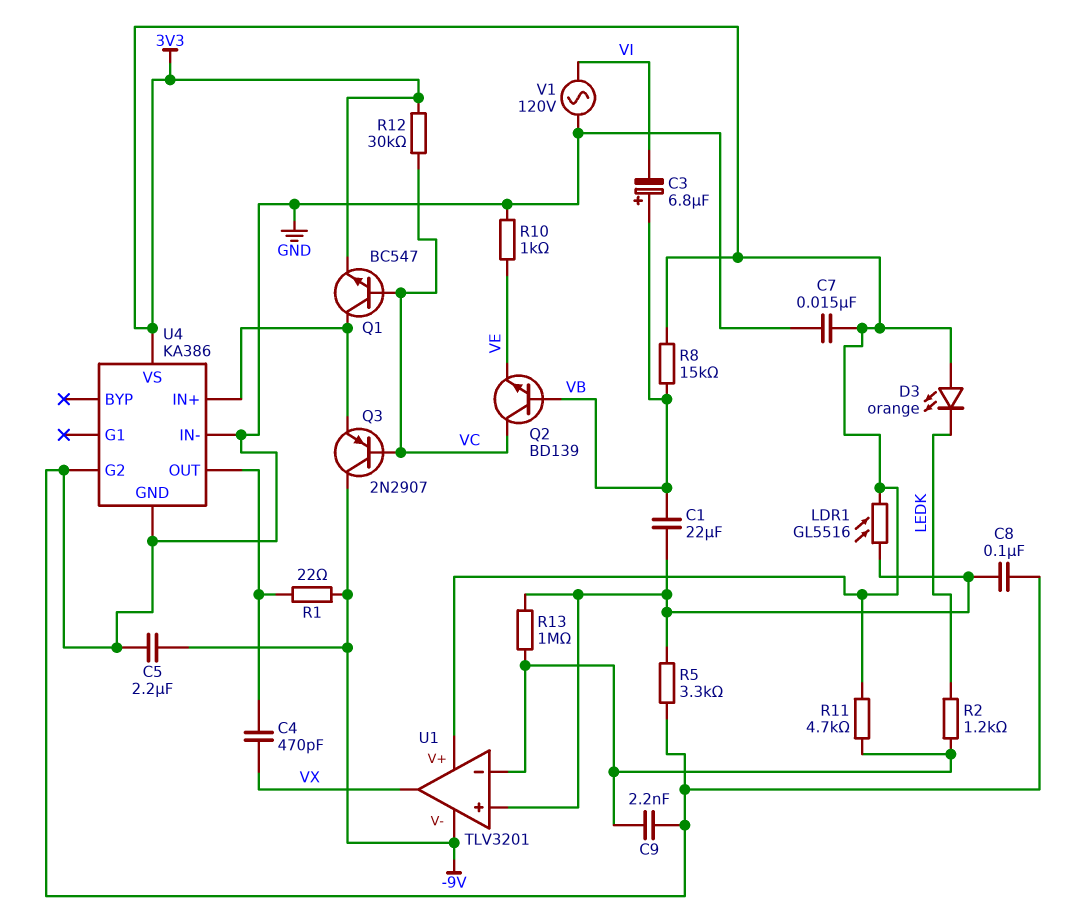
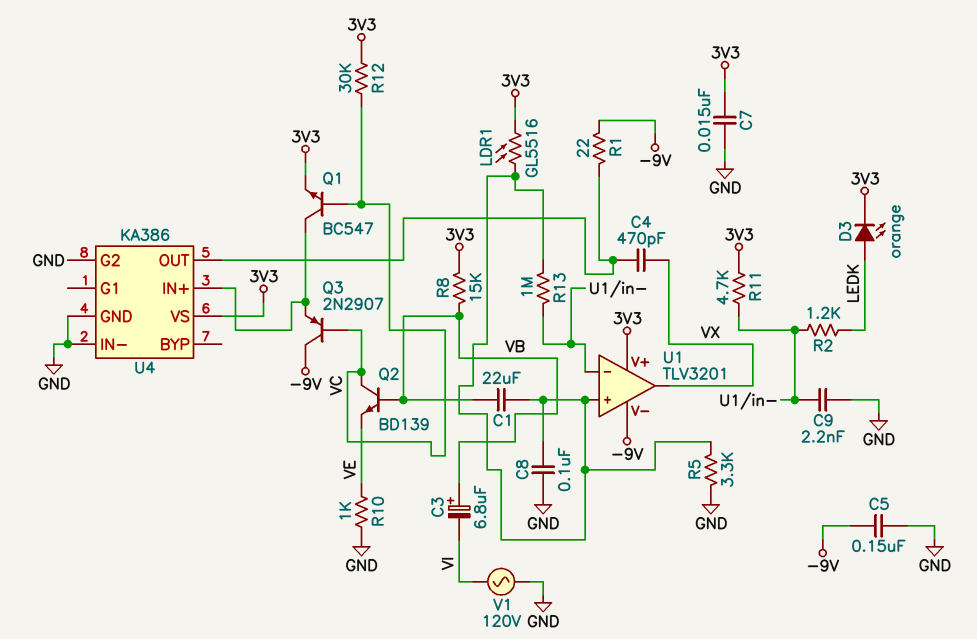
C5: 2.2uF (-9V, GND) -> 150nF (-9V, GND)
D3: LED orange (A 3V3, K LEDK) -> LED orange (A LEDK, K 3V3)

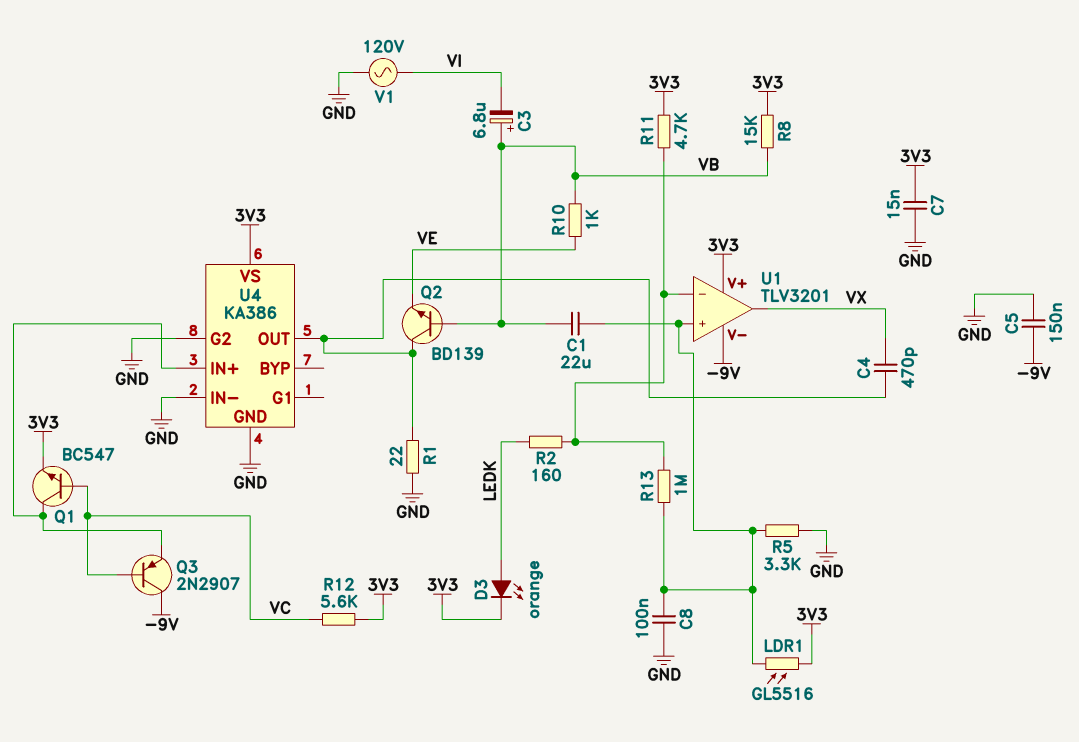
C9: 2.2nF (GND, U1/in-) -> none
Q2: NPN BD139 (B VB, C VC, E VE) -> NPN BD139 (B VB, C U4/OUT, E VE)
R1: 22 (-9V, U4/OUT) -> 22 (GND, U4/OUT)
R2: 1.2k (LEDK, U1/in-) -> 160 (LEDK, U1/in-)
R10: 1k (GND, VE) -> 1k (VB, VE)
R12: 30k (3V3, VC) -> 5.6k (3V3, VC)

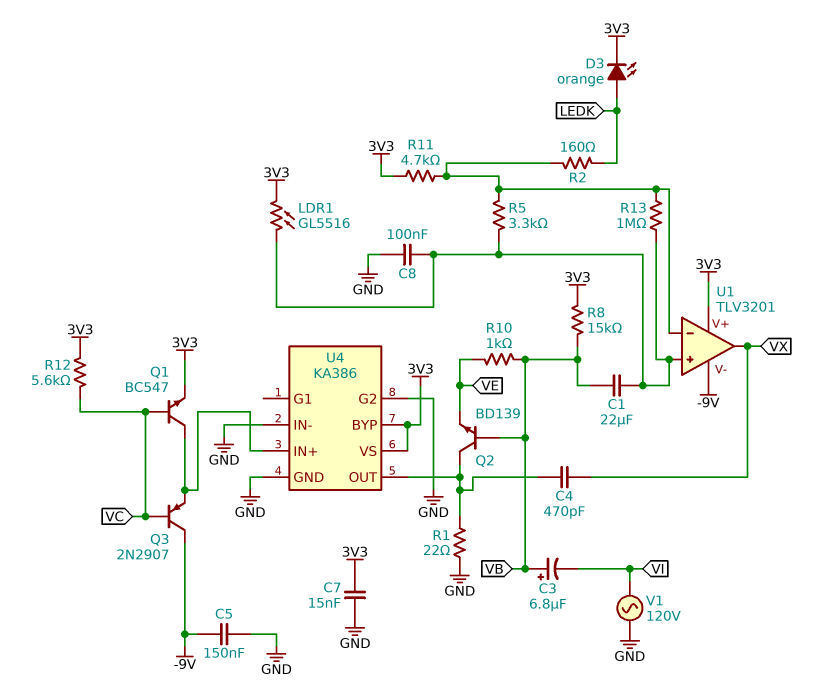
R5: 3.3k (GND, U1/in+) -> 3.3k (U1/in+, U1/in-)
U4 pin BYP: none -> 3V3

